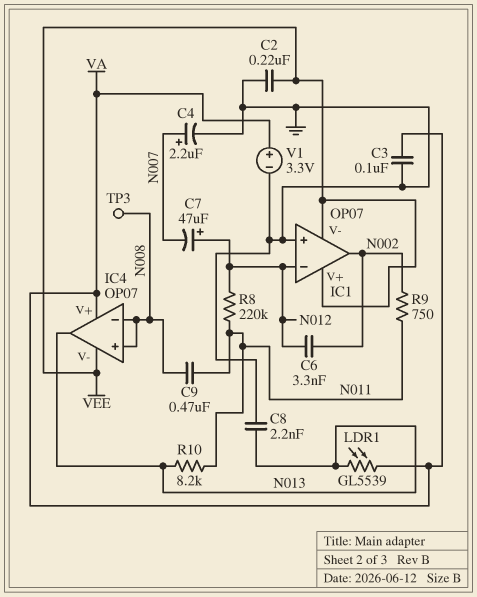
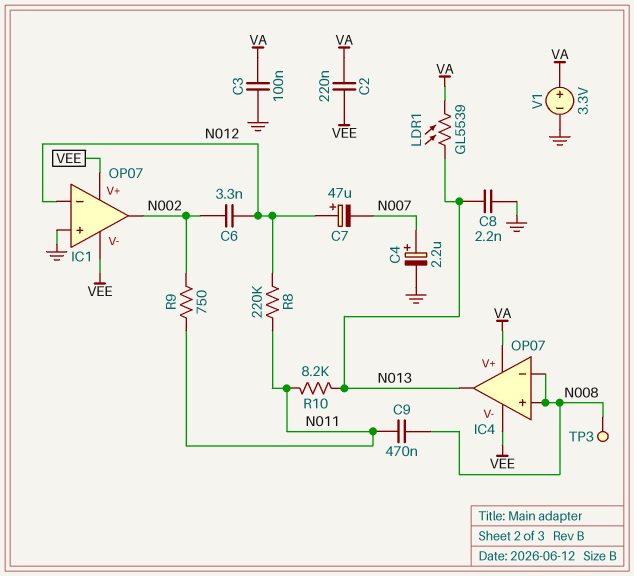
C2: 220nF (GND, VEE) -> 220nF (VA, VEE)

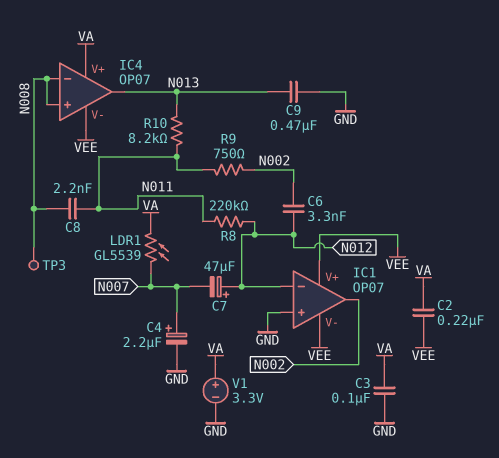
C8: 2.2nF (GND, N013) -> 2.2nF (N008, N011)
C9: 470nF (N008, N011) -> 470nF (GND, N013)
LDR1: GL5539 (N013, VA) -> GL5539 (N007, VA)

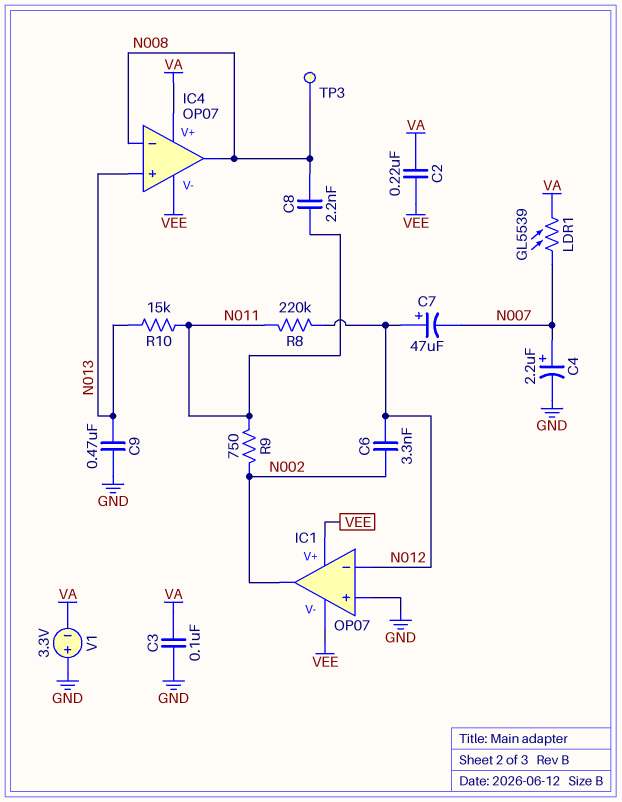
IC4 pin in+: N008 -> N013
IC4 pin out: N013 -> N008
R10: 8.2k (N011, N013) -> 15k (N011, N013)
V1: 3.3V (plus VA, minus GND) -> 3.3V (plus GND, minus VA)

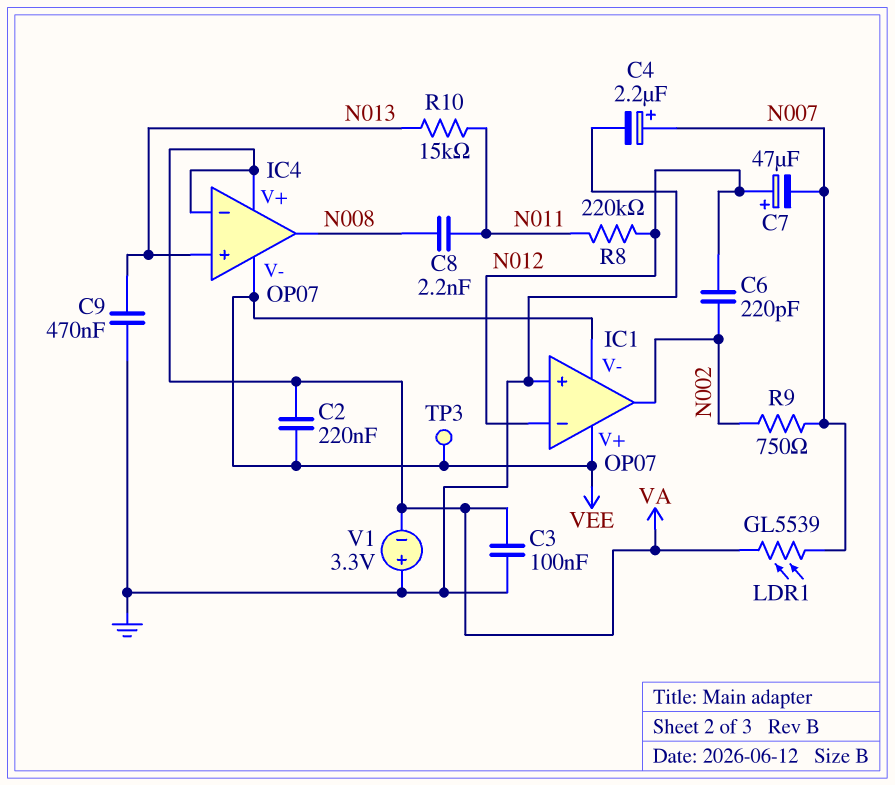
C6: 3.3nF (N002, N012) -> 220pF (N002, N012)
IC4 pin in-: N008 -> VA
R9: 750 (N002, N011) -> 750 (N002, N007)
TP3: test point (N008) -> test point (VEE)

